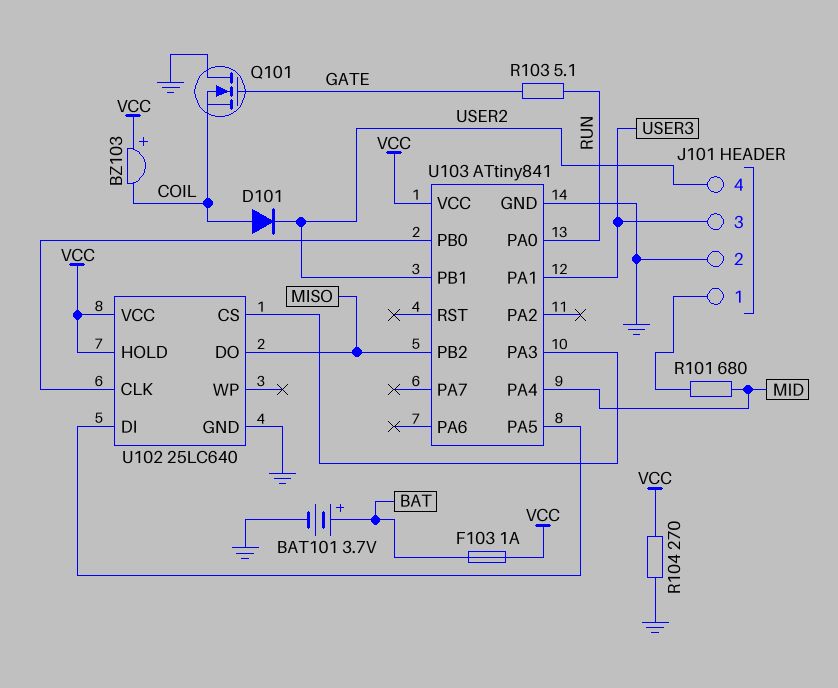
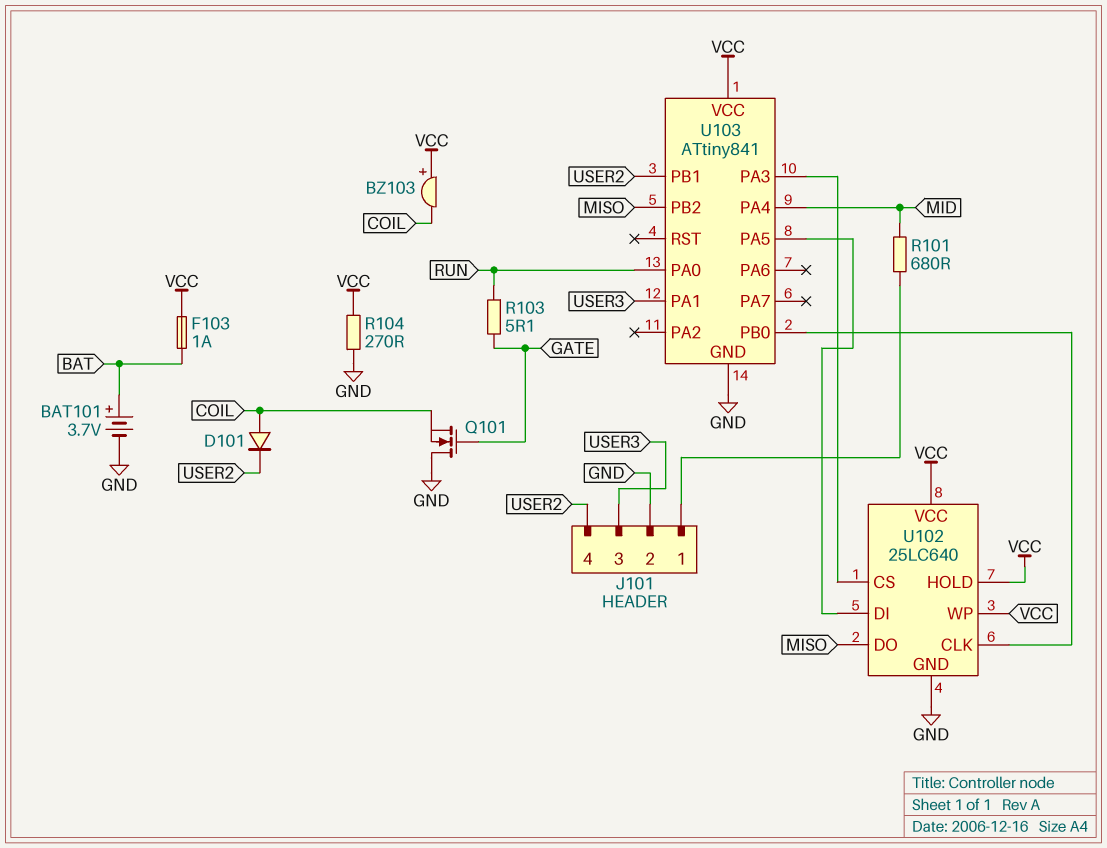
U102 pin WP: none -> VCC

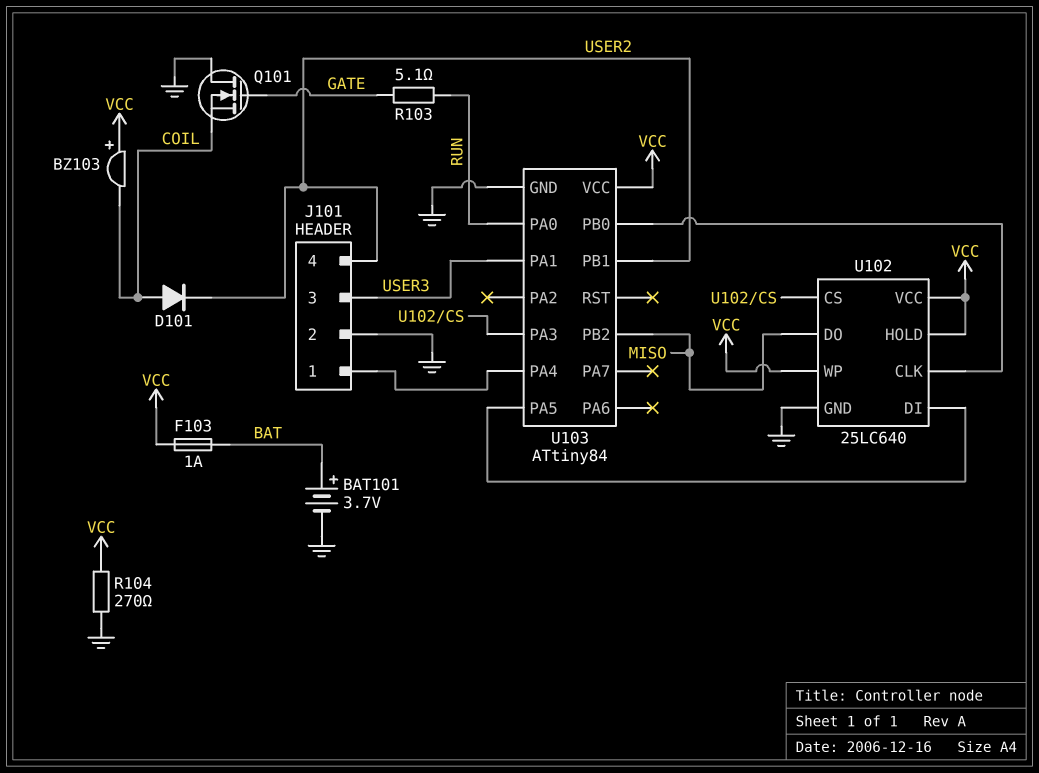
R101: 680 (J101/1, MID) -> none
U103: ATtiny841 -> ATtiny84
U103 pin PA4: MID -> J101/1

